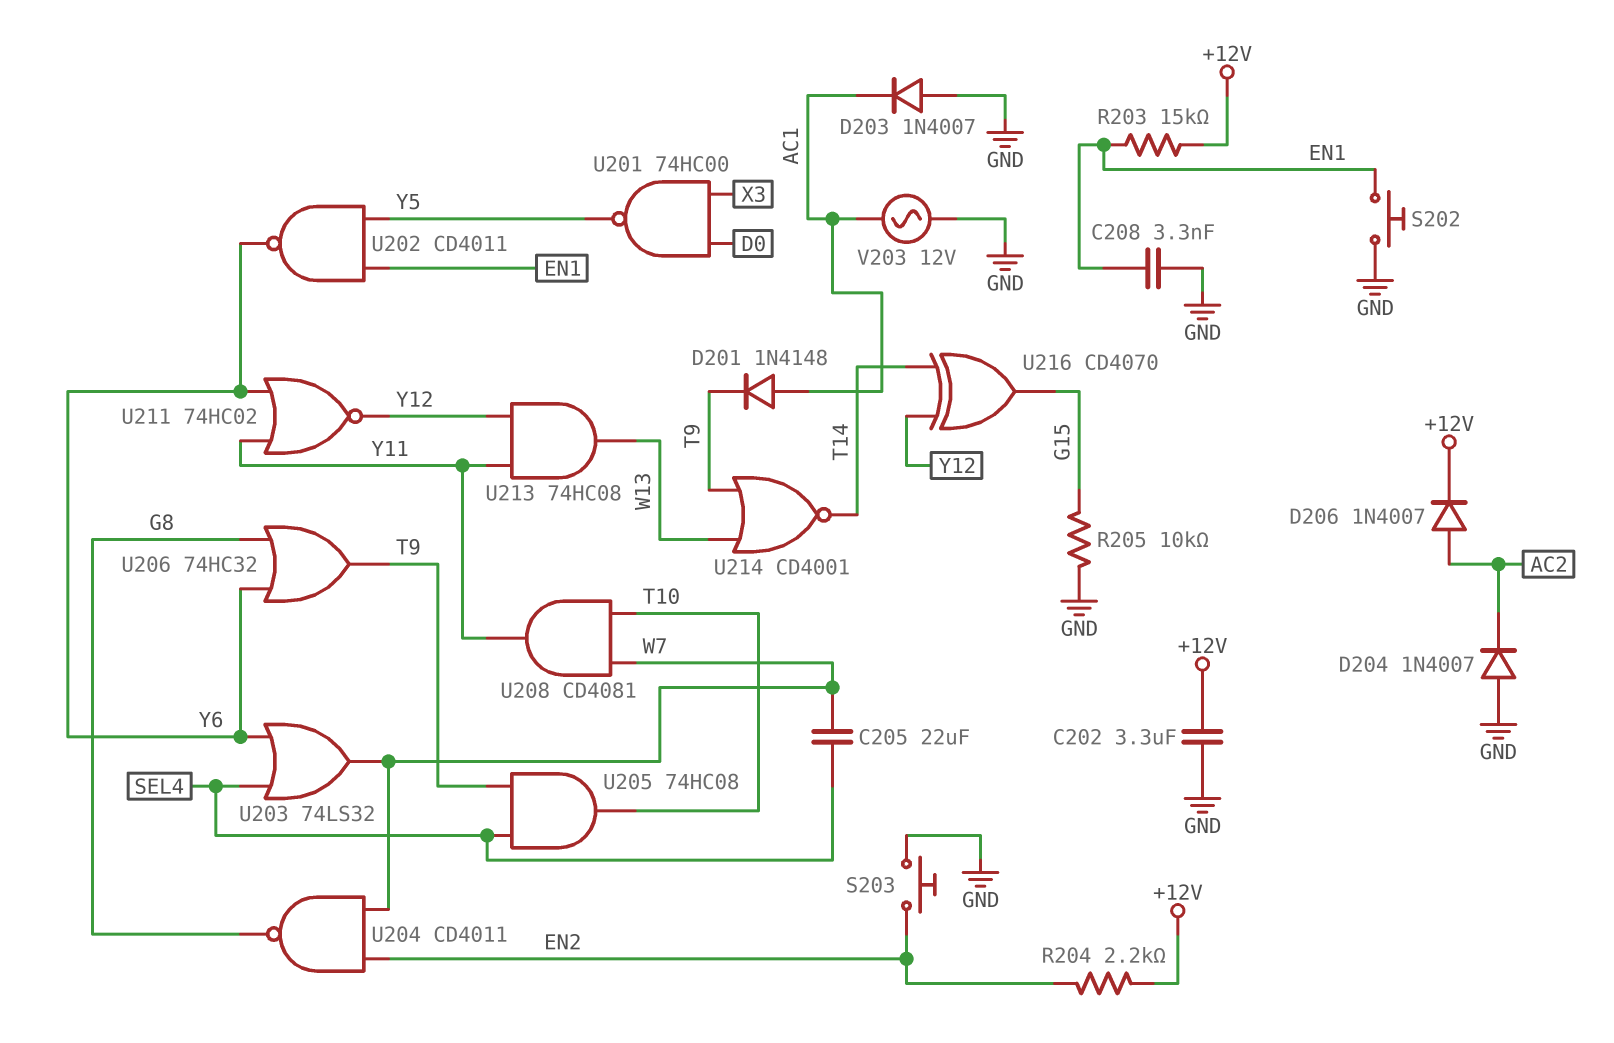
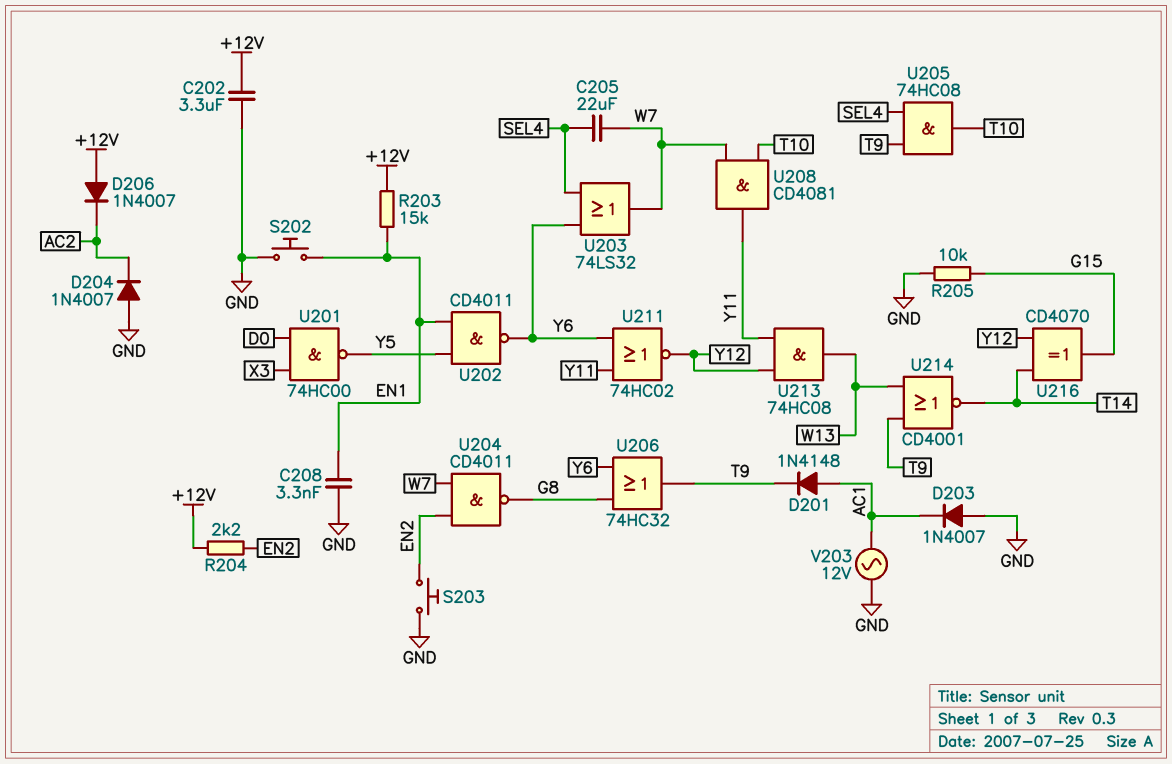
D206: diode 1N4007 (A AC2, K +12V) -> diode 1N4007 (A +12V, K AC2)

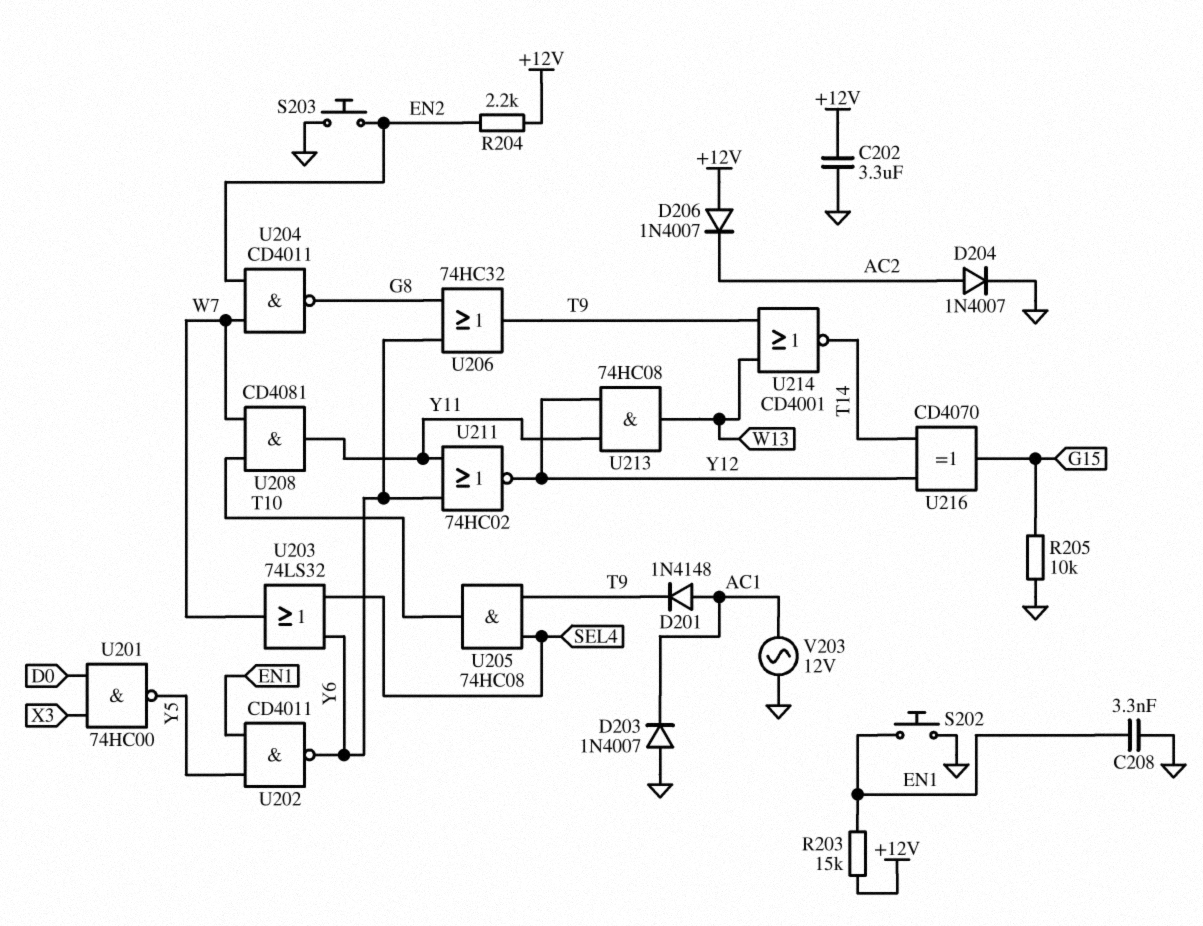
C205: 22uF (SEL4, W7) -> none
D204: diode 1N4007 (A GND, K AC2) -> diode 1N4007 (A AC2, K GND)

